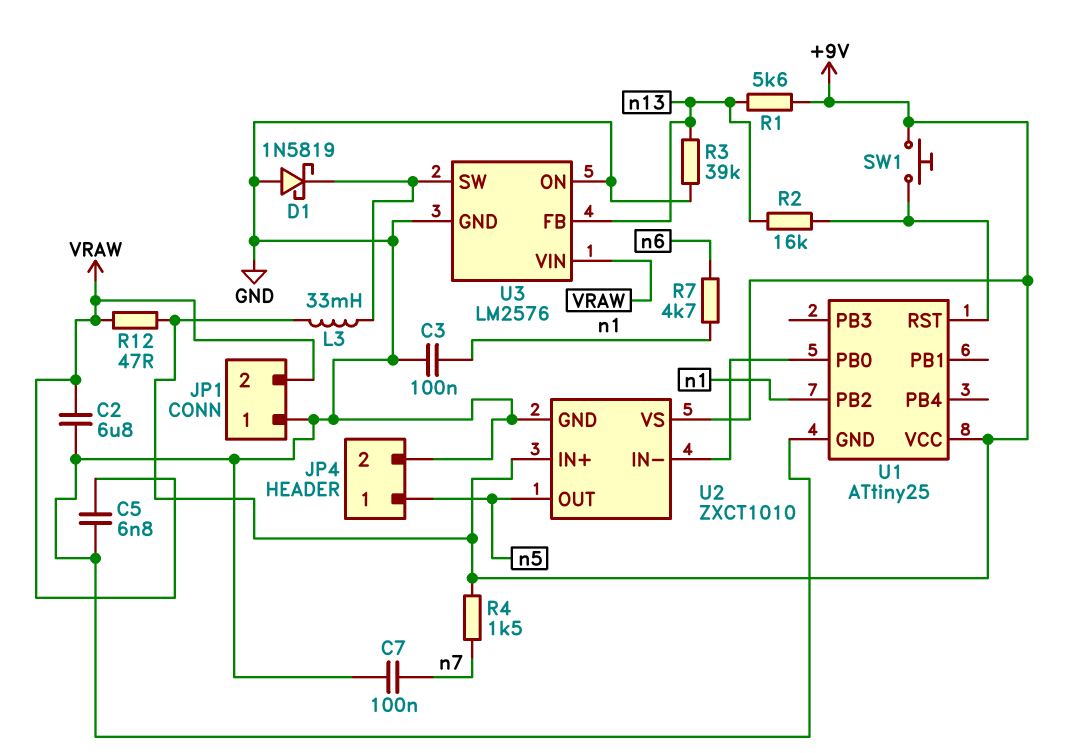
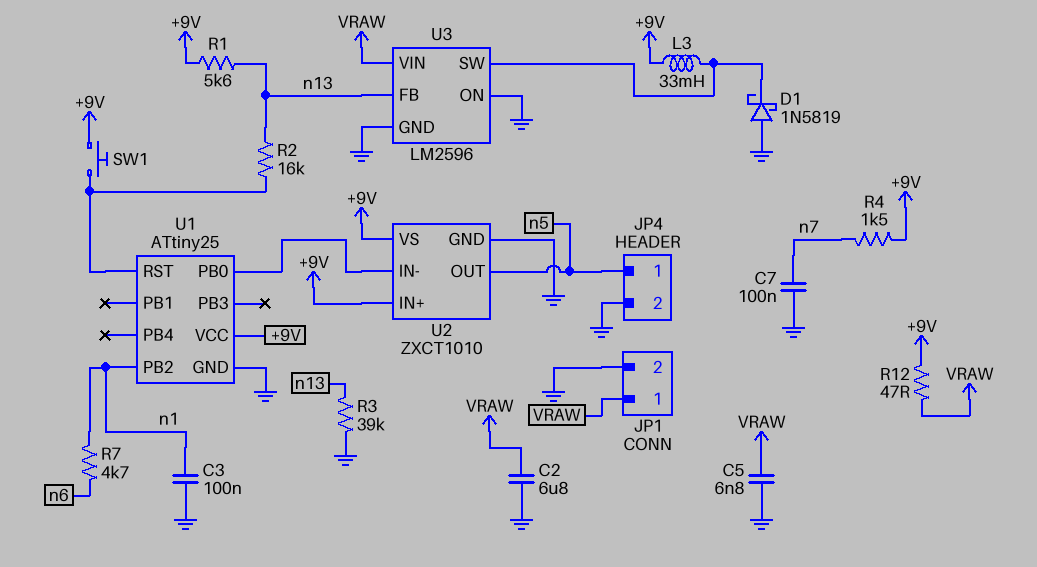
JP1 pin 1: GND -> VRAW
JP1 pin 2: VRAW -> GND
U3: LM2576 -> LM2596

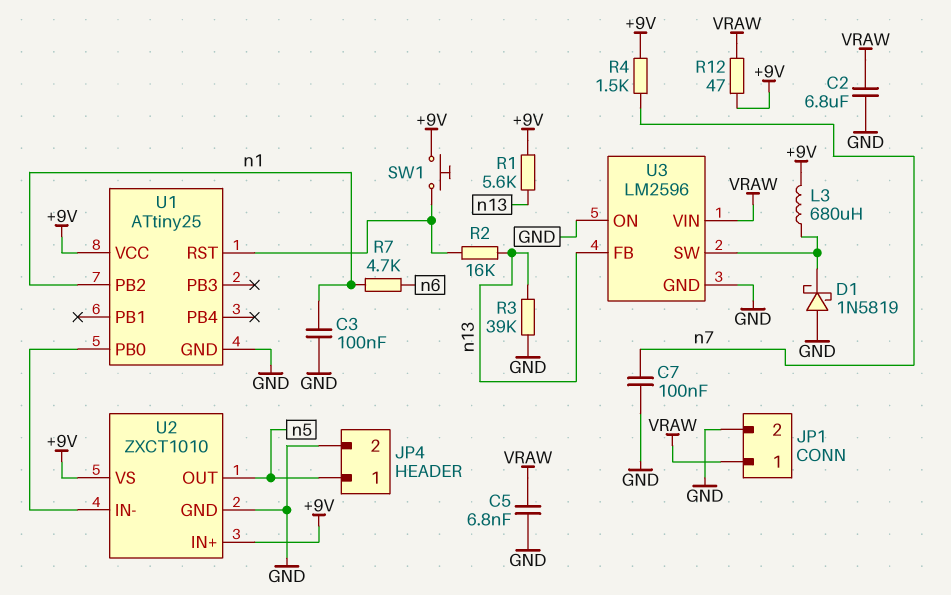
L3: 33mH (+9V, U3/SW) -> 680uH (+9V, U3/SW)

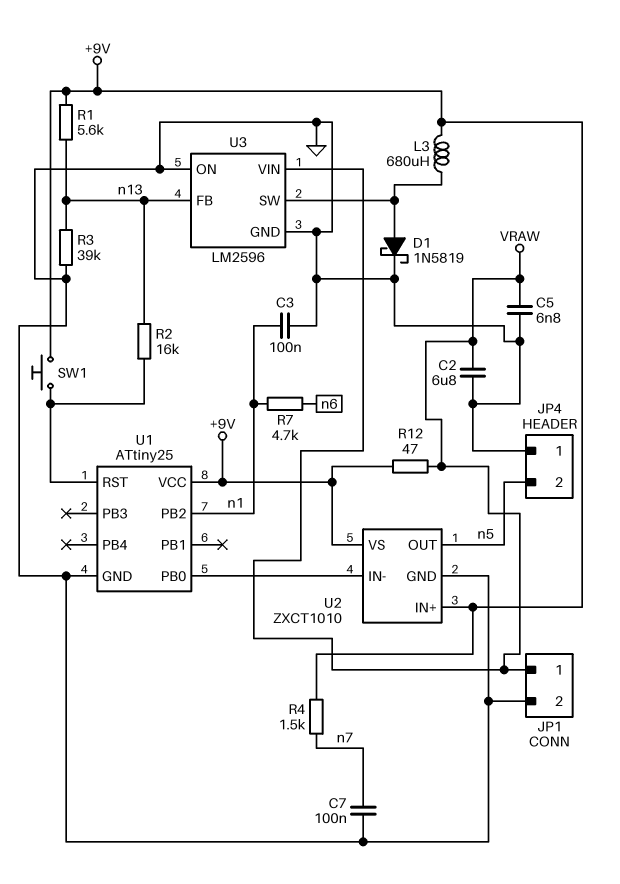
D1: schottky 1N5819 (A GND, K U3/SW) -> schottky 1N5819 (A U3/SW, K GND)
JP4 pin 1: n5 -> GND
JP4 pin 2: GND -> n5

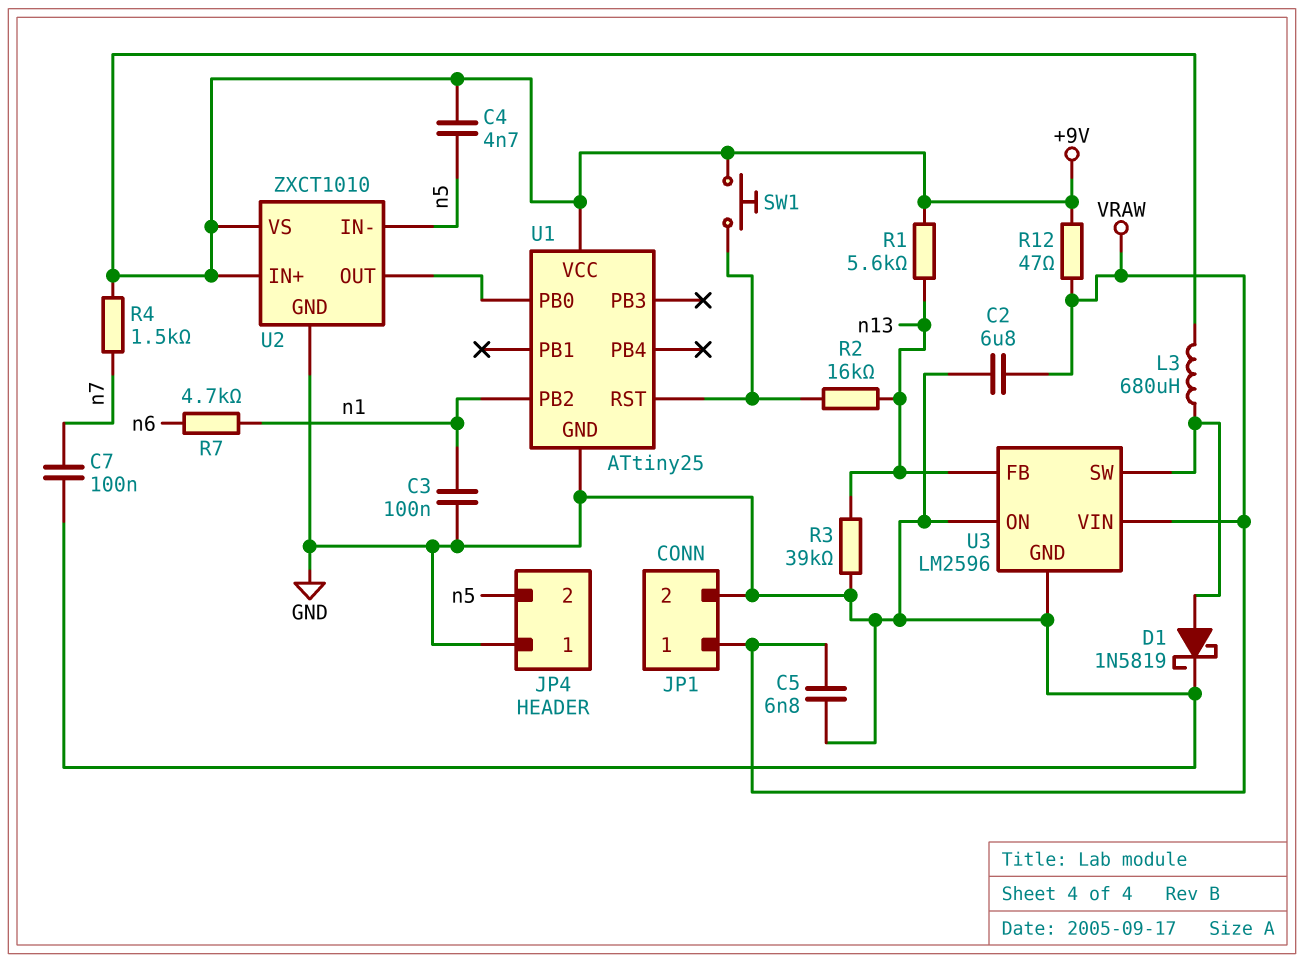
C4: none -> 4.7nF (+9V, n5)
U2 pin IN-: U1/PB0 -> n5
U2 pin OUT: n5 -> U1/PB0

